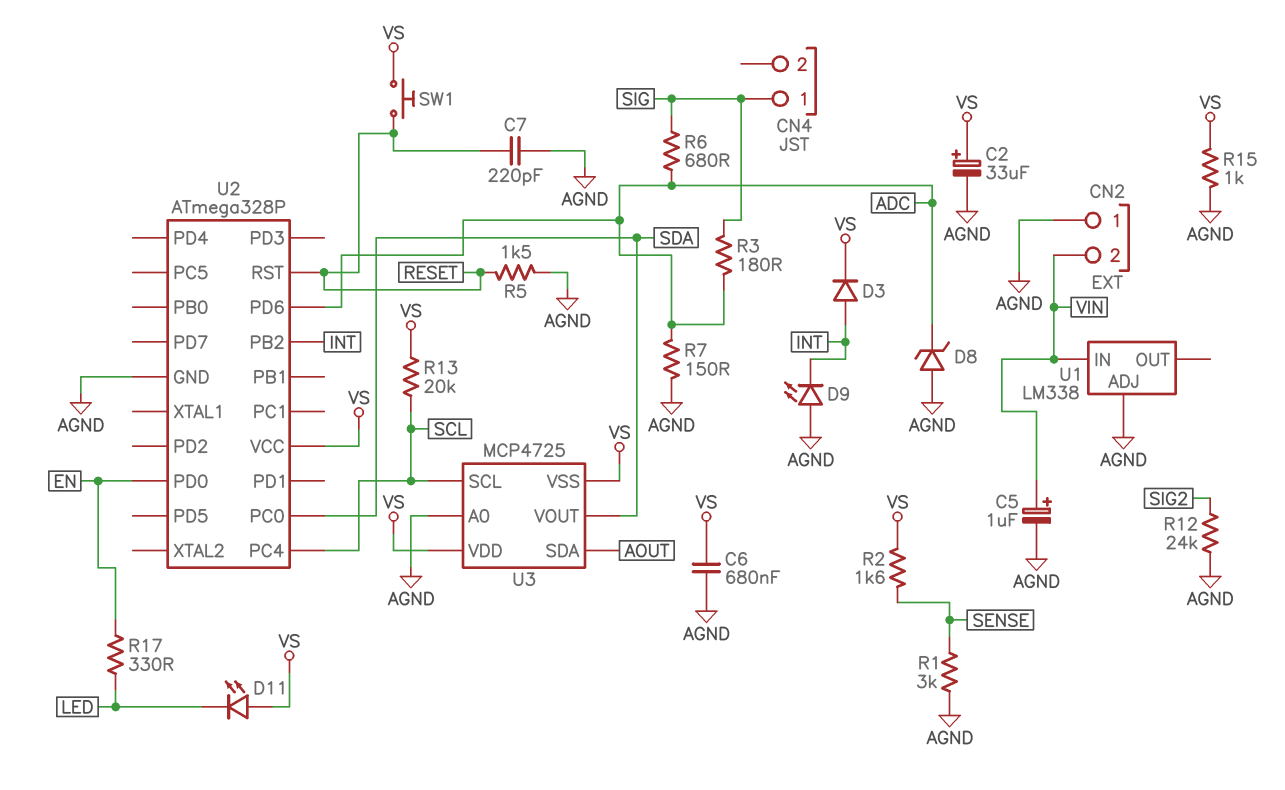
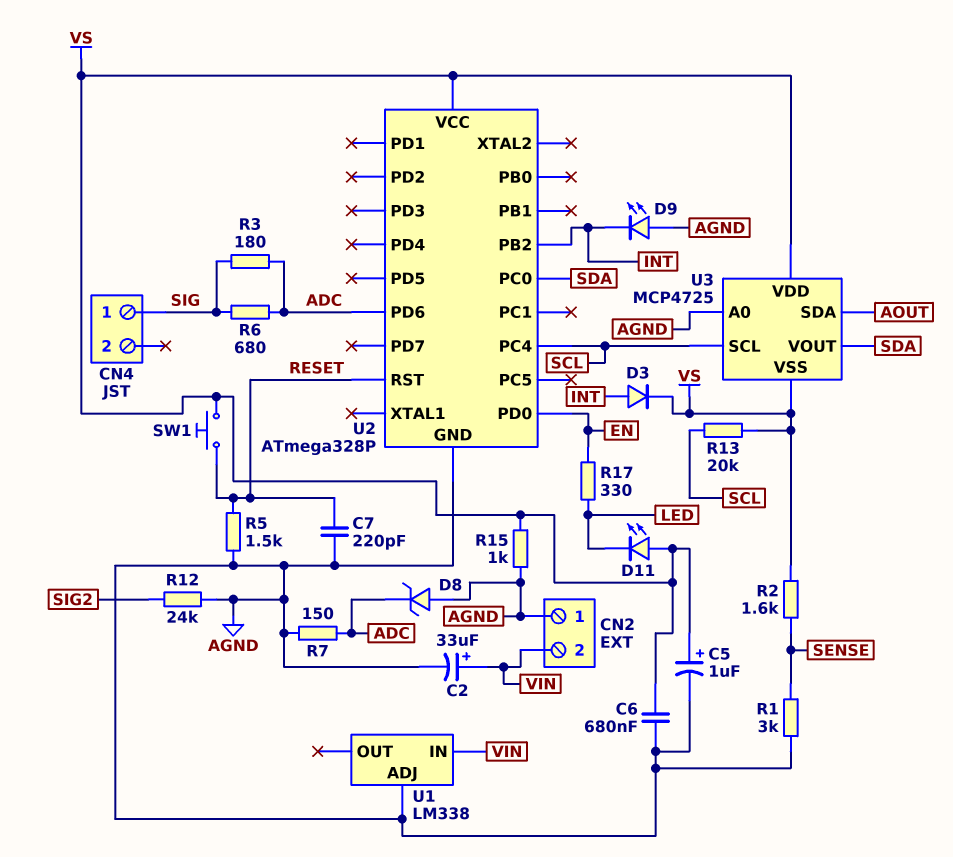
C2: 33uF (plus VS, minus AGND) -> 33uF (plus VIN, minus AGND)
C5: 1uF (plus VIN, minus AGND) -> 1uF (plus VS, minus AGND)

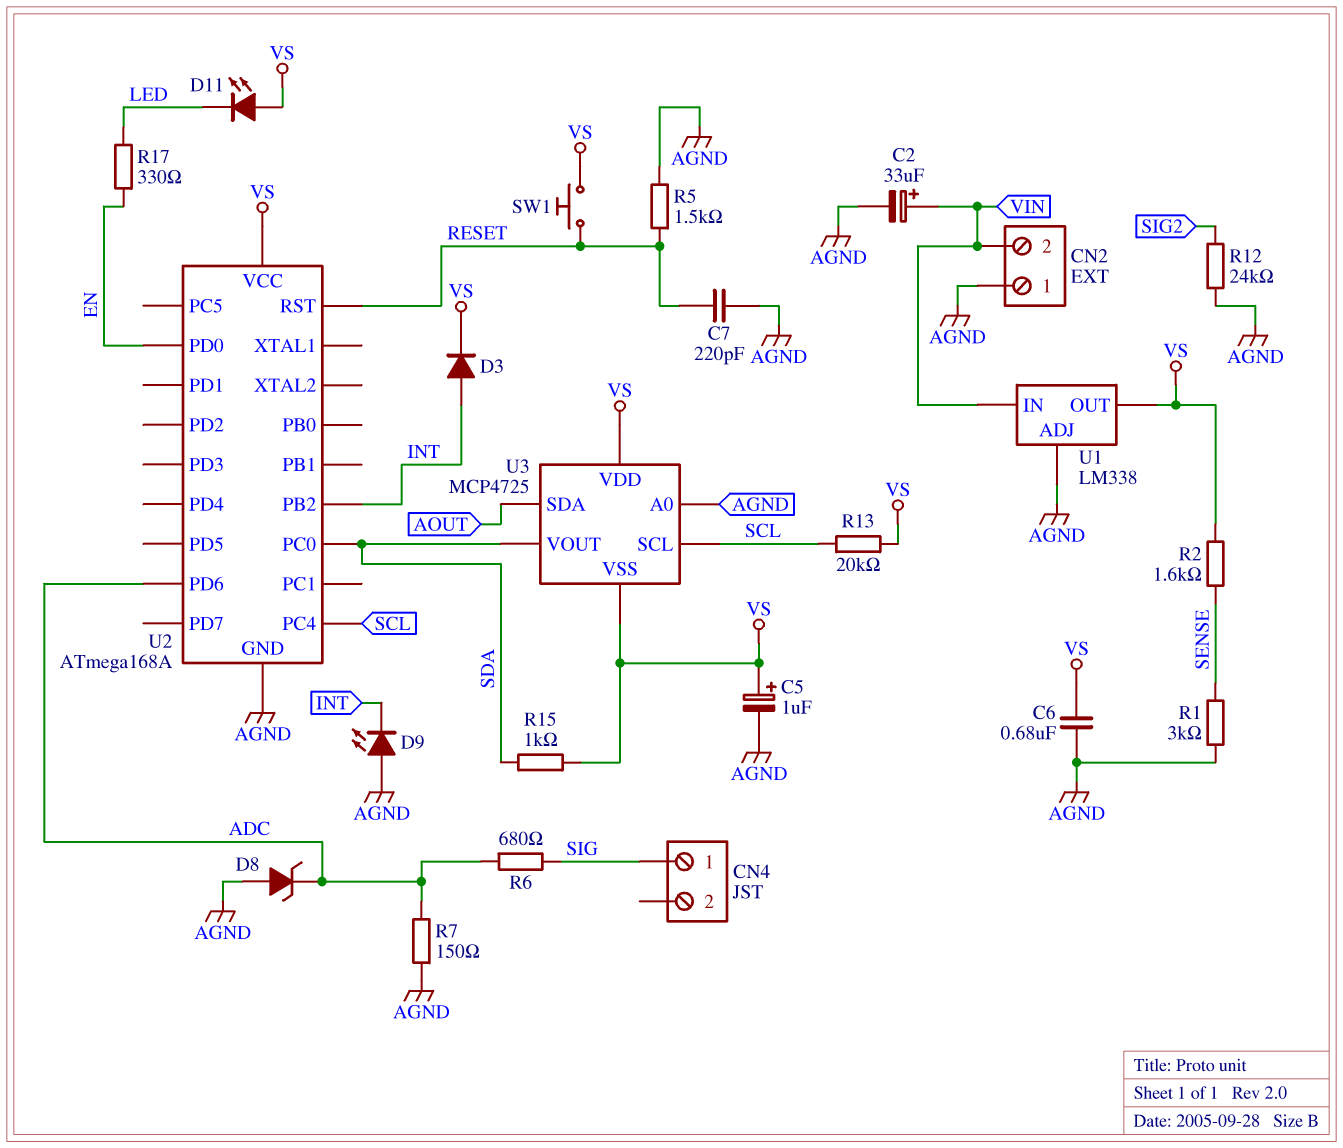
R3: 180 (ADC, SIG) -> none
R15: 1k (AGND, VS) -> 1k (SDA, VS)
U1 pin OUT: none -> VS
U2: ATmega328P -> ATmega168A

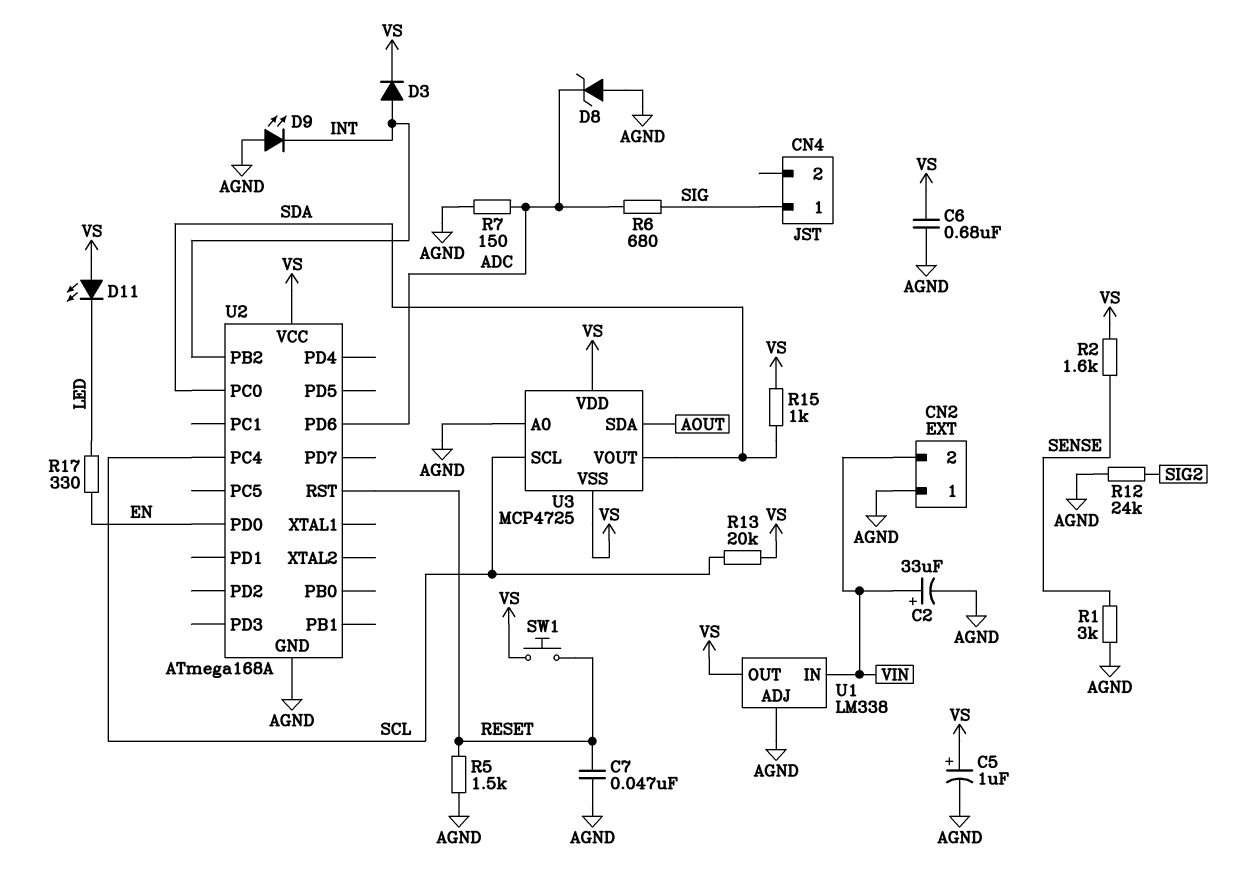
C7: 220pF (AGND, RESET) -> 47nF (AGND, RESET)

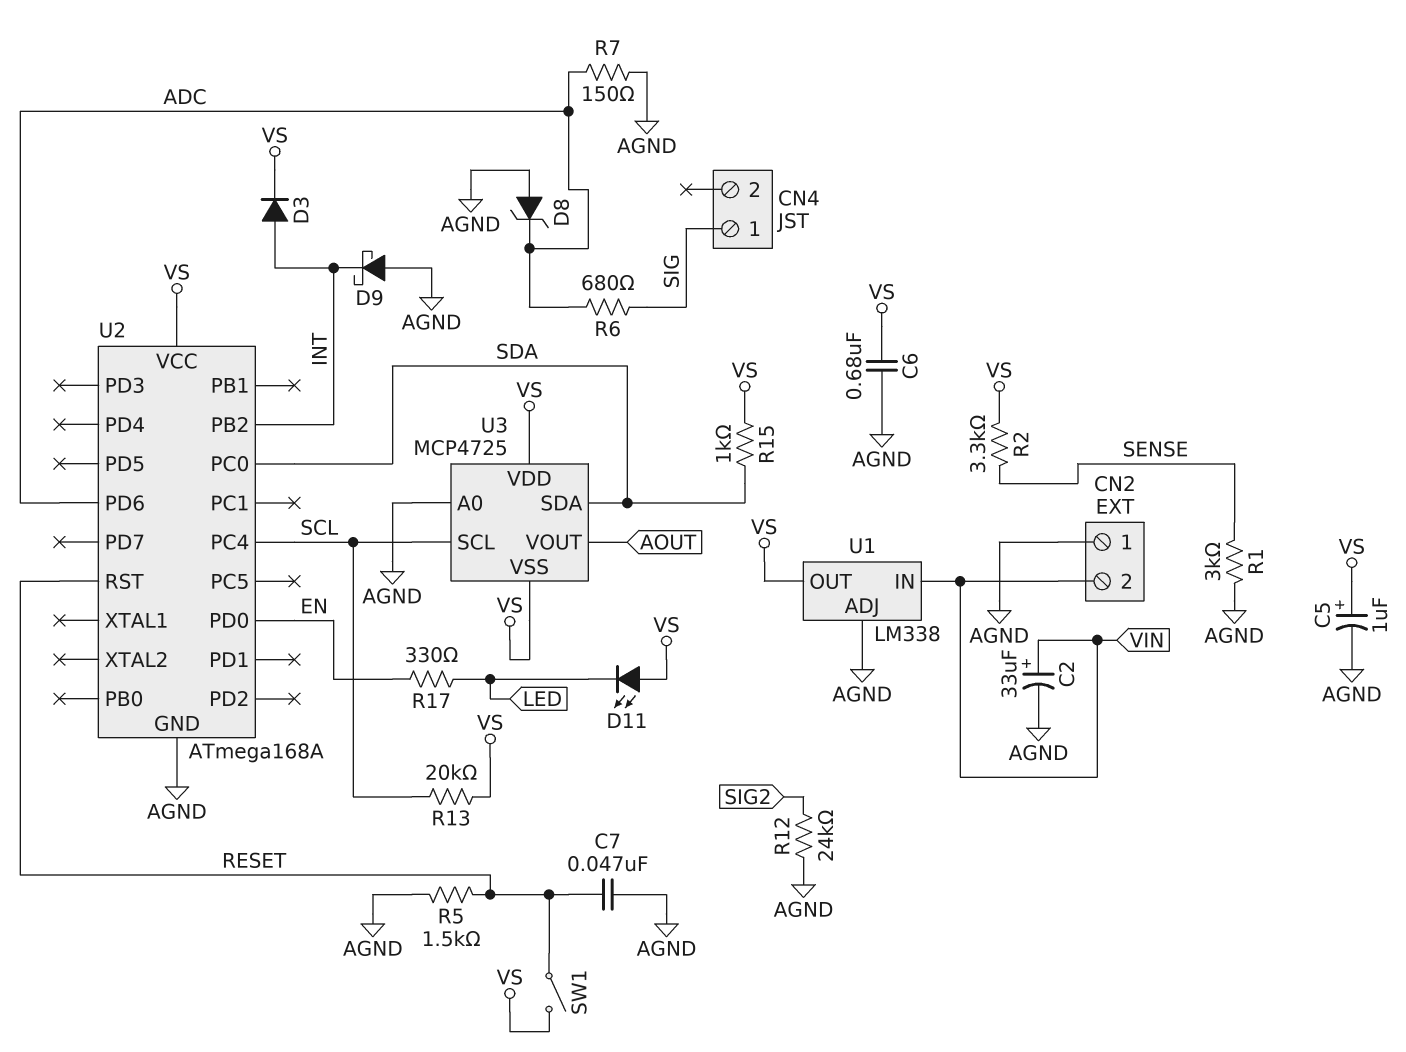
D9: LED (A AGND, K INT) -> schottky (A AGND, K INT)
R2: 1.6k (SENSE, VS) -> 3.3k (SENSE, VS)
SW1: button (RESET, VS) -> switch (RESET, VS)
U3 pin SDA: AOUT -> SDA
U3 pin VOUT: SDA -> AOUT

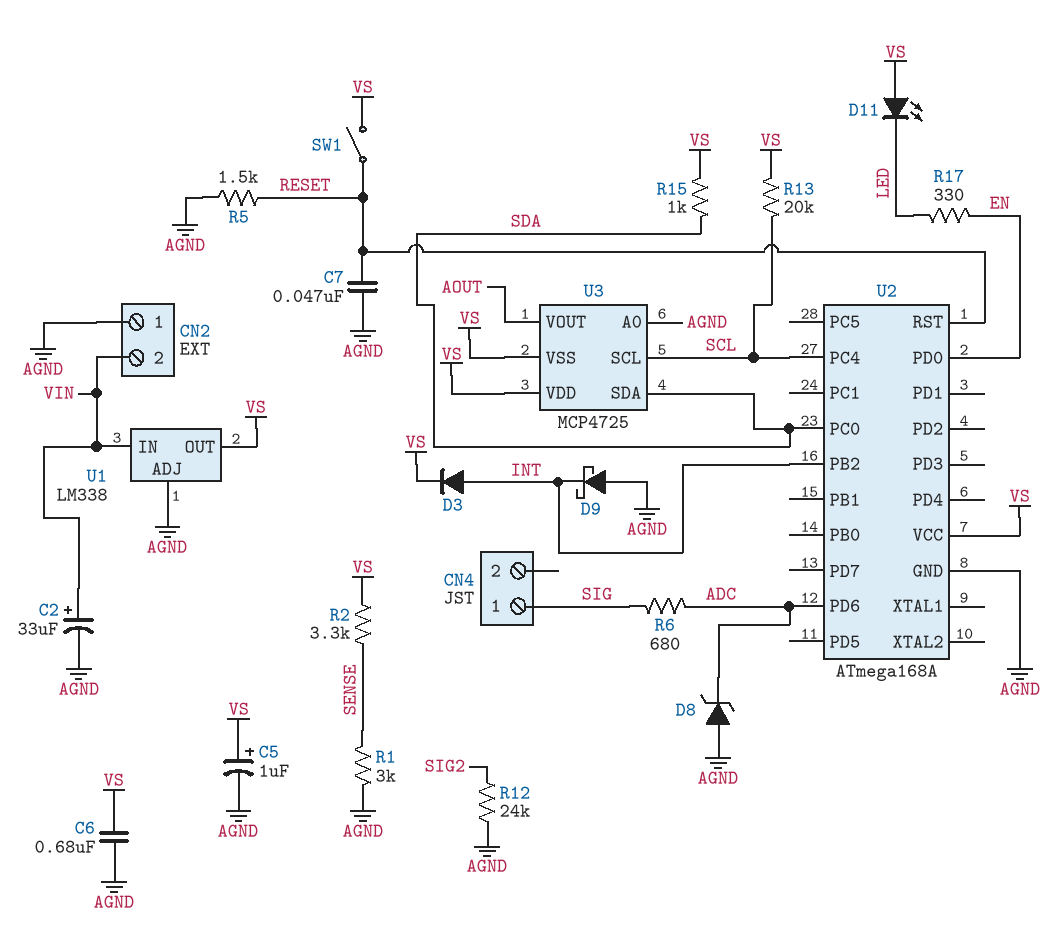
R7: 150 (ADC, AGND) -> none

